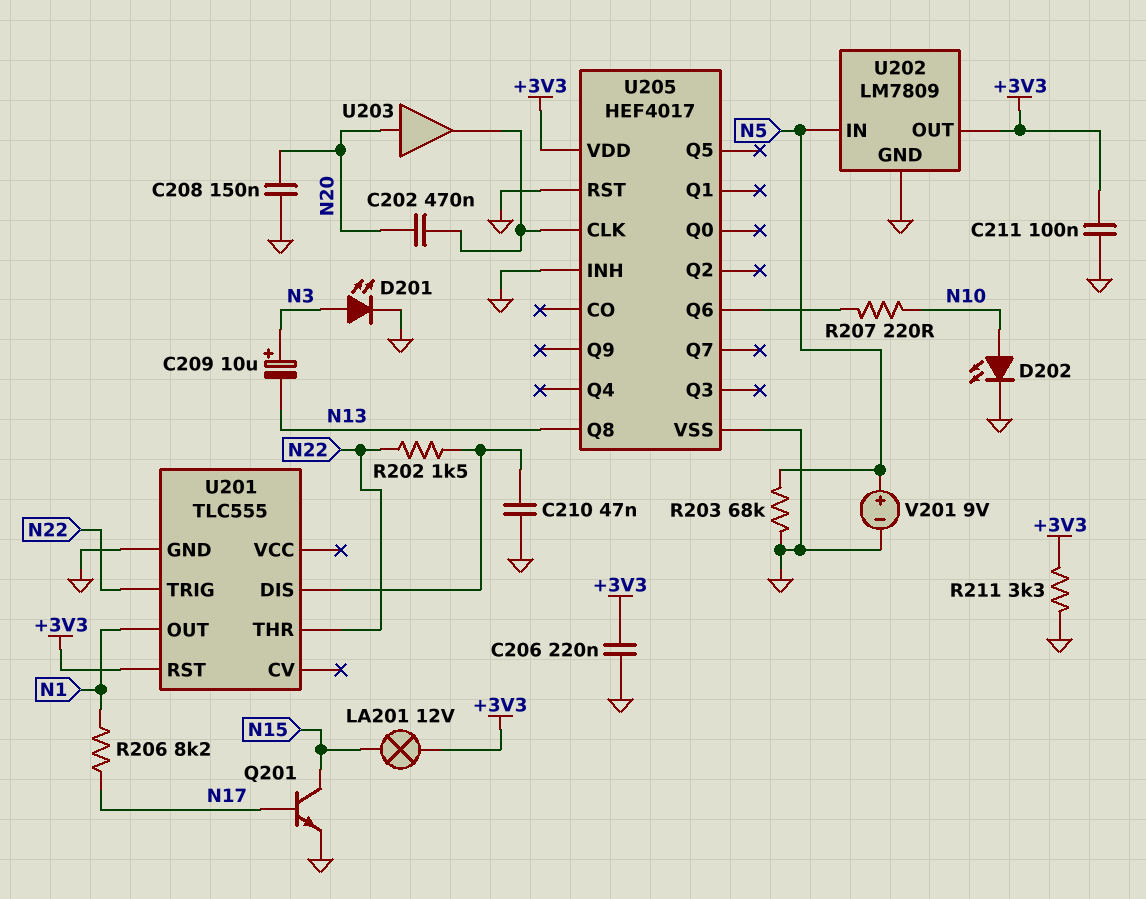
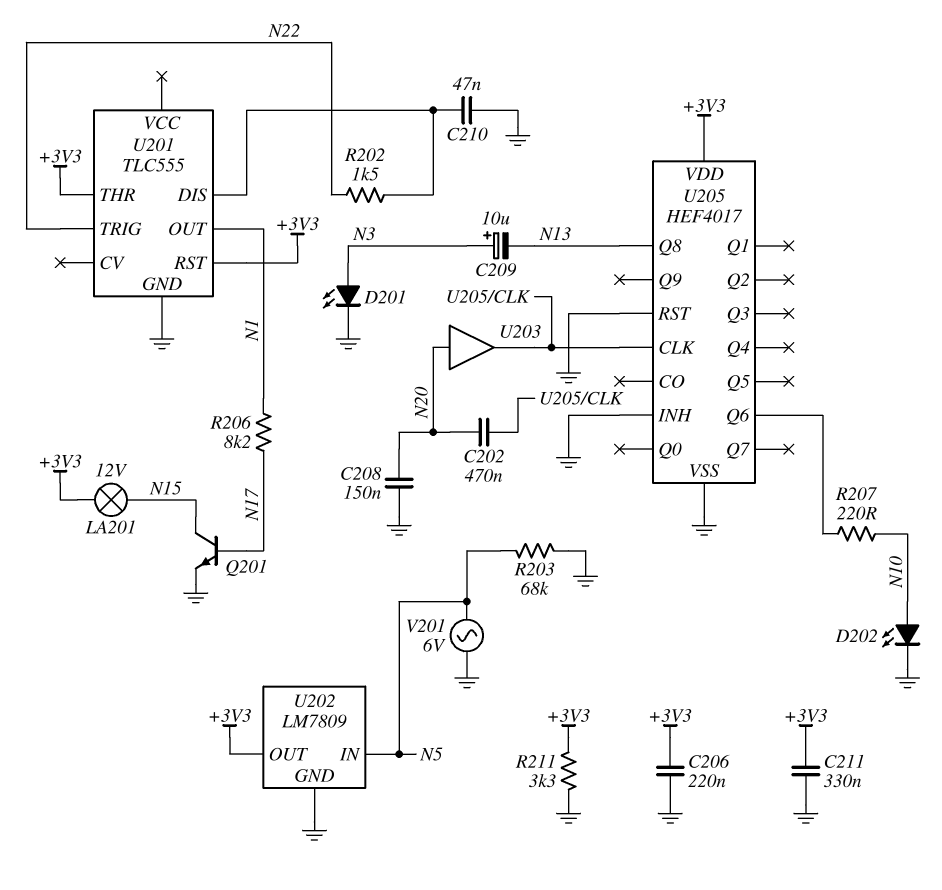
C211: 100nF (+3V3, GND) -> 330nF (+3V3, GND)
U201 pin THR: N22 -> +3V3
V201: 9V (plus N5, minus GND) -> AC 6V (GND, N5)

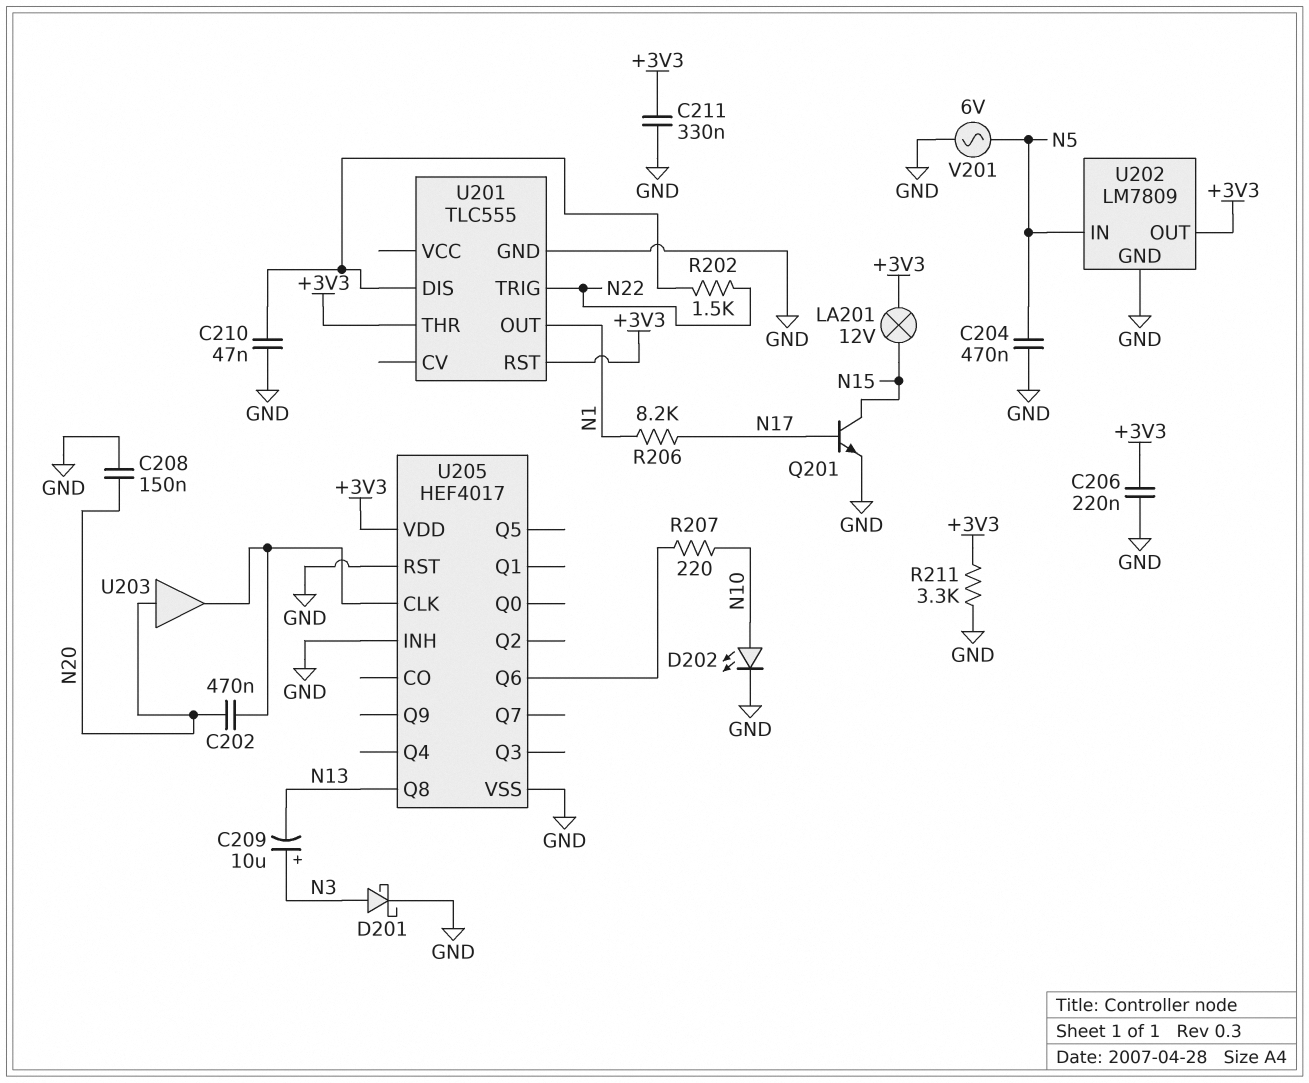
C204: none -> 470nF (GND, N5)
D201: LED (A N3, K GND) -> schottky (A N3, K GND)
R203: 68k (GND, N5) -> none

